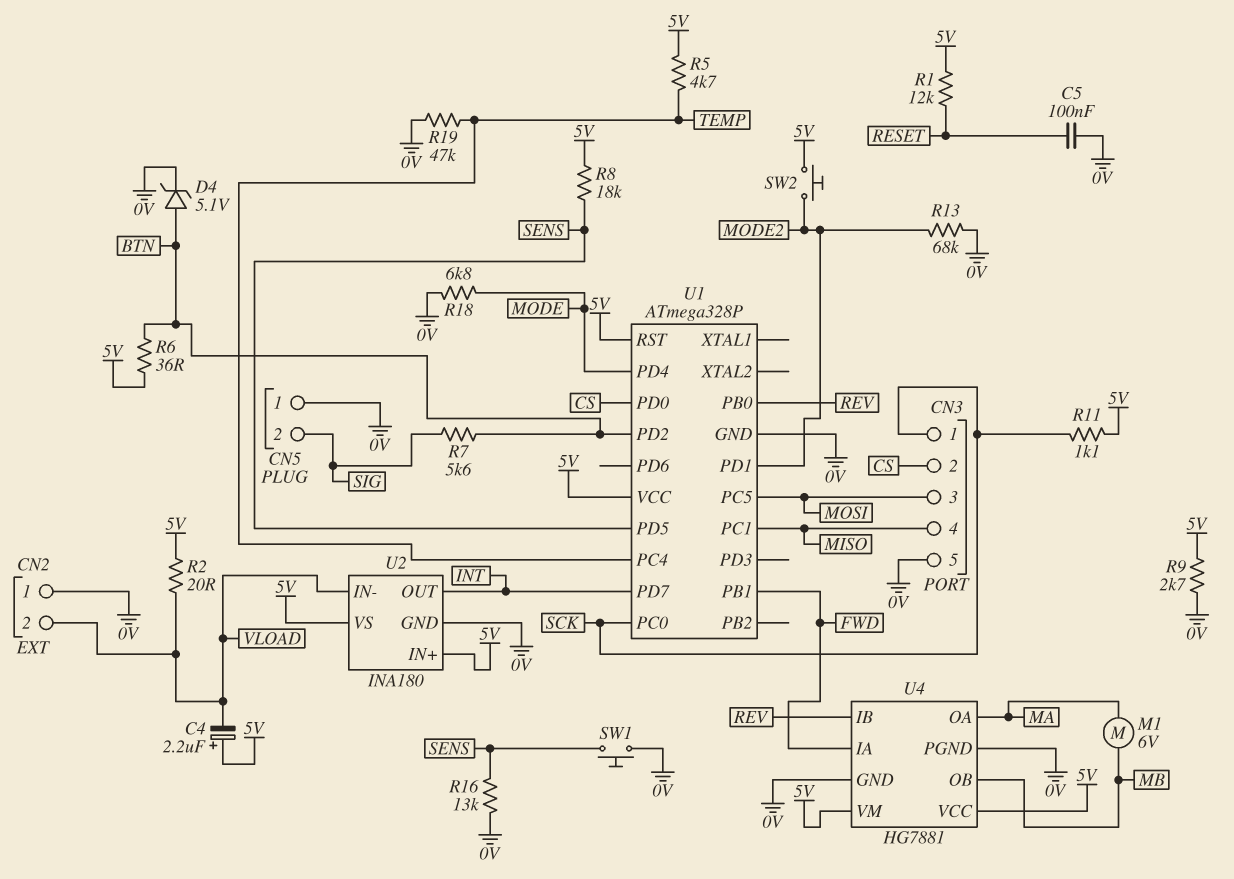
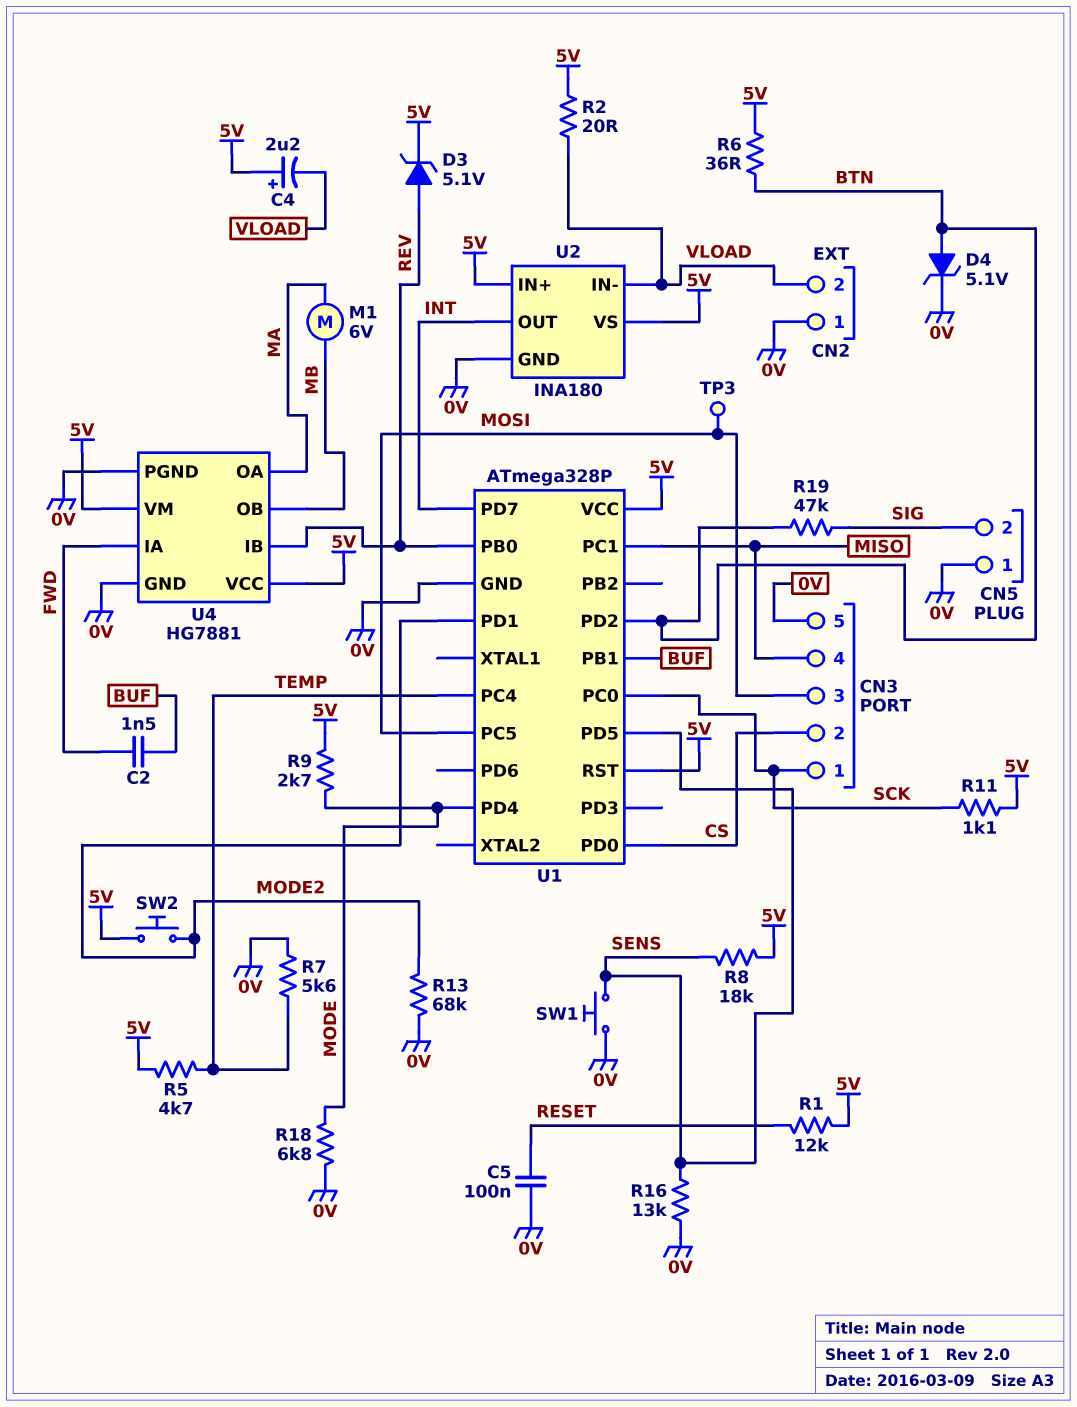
C2: none -> 1.5nF (BUF, FWD)
D3: none -> zener 5.1V (A REV, K 5V)
R7: 5.6k (BTN, SIG) -> 5.6k (0V, TEMP)
R9: 2.7k (0V, 5V) -> 2.7k (5V, MODE)
R19: 47k (0V, TEMP) -> 47k (BTN, SIG)
TP3: none -> test point (MOSI)
U1 pin PB1: FWD -> BUF

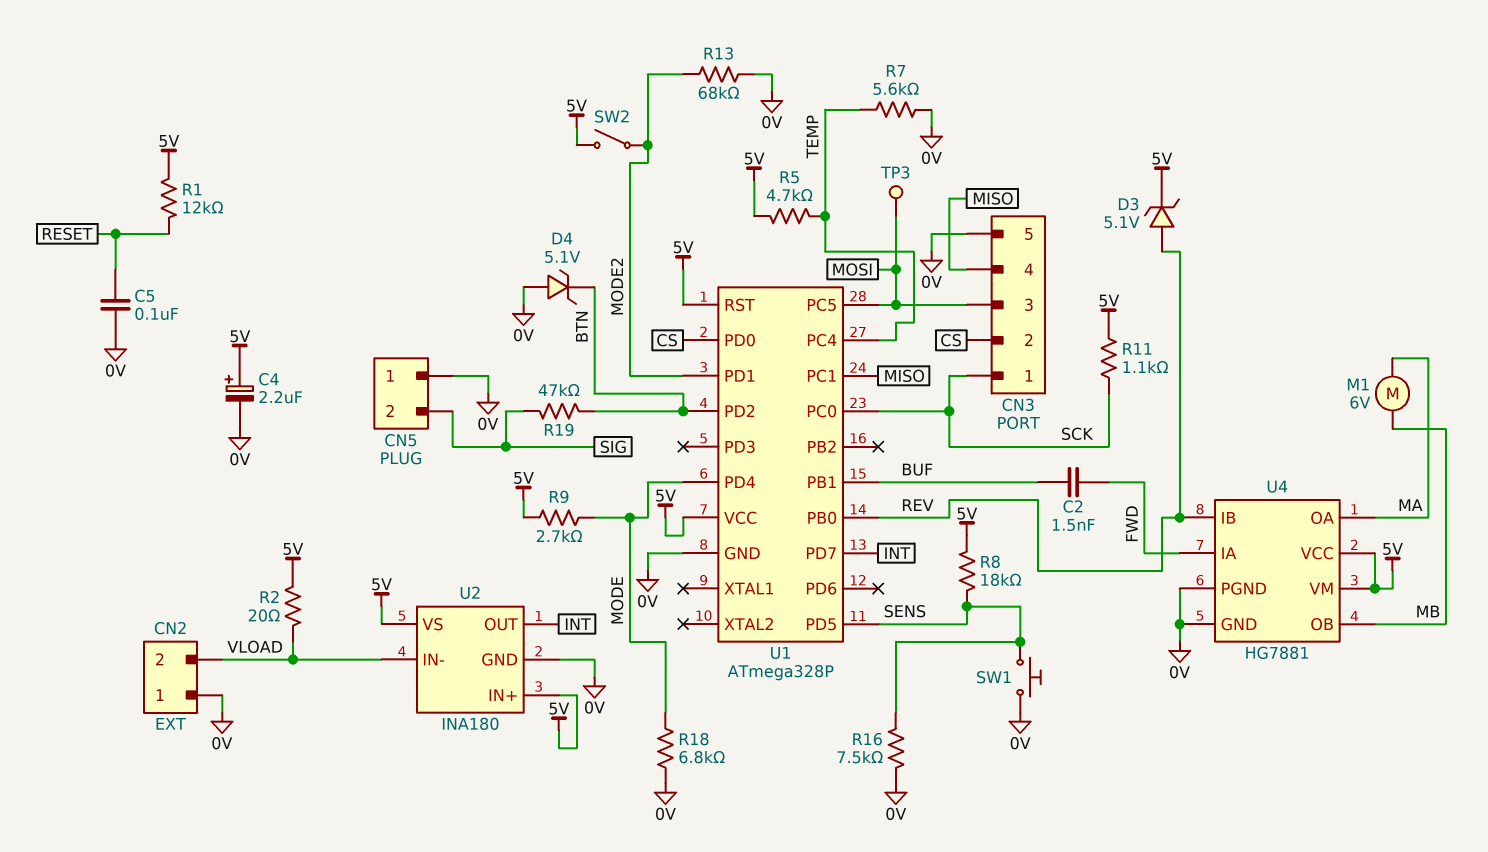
C4: 2.2uF (plus 5V, minus VLOAD) -> 2.2uF (plus 5V, minus 0V)
D4: zener 5.1V (A BTN, K 0V) -> zener 5.1V (A 0V, K BTN)
R6: 36 (5V, BTN) -> none
R16: 13k (0V, SENS) -> 7.5k (0V, SENS)
SW2: button (5V, MODE2) -> switch (5V, MODE2)

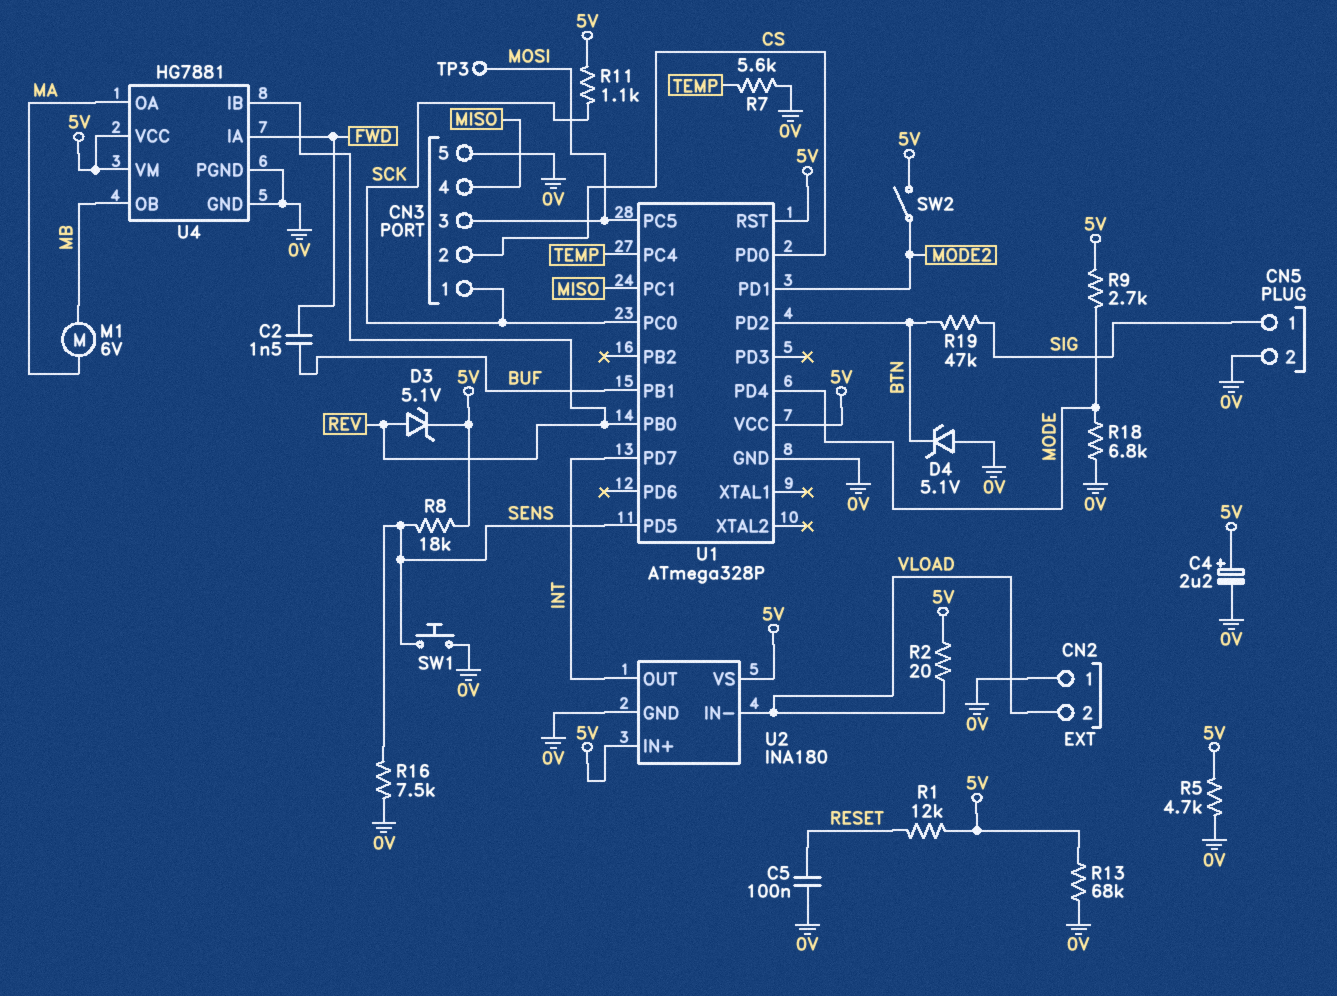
CN5 pin 1: 0V -> SIG
CN5 pin 2: SIG -> 0V
R5: 4.7k (5V, TEMP) -> 4.7k (0V, 5V)
R13: 68k (0V, MODE2) -> 68k (0V, 5V)

